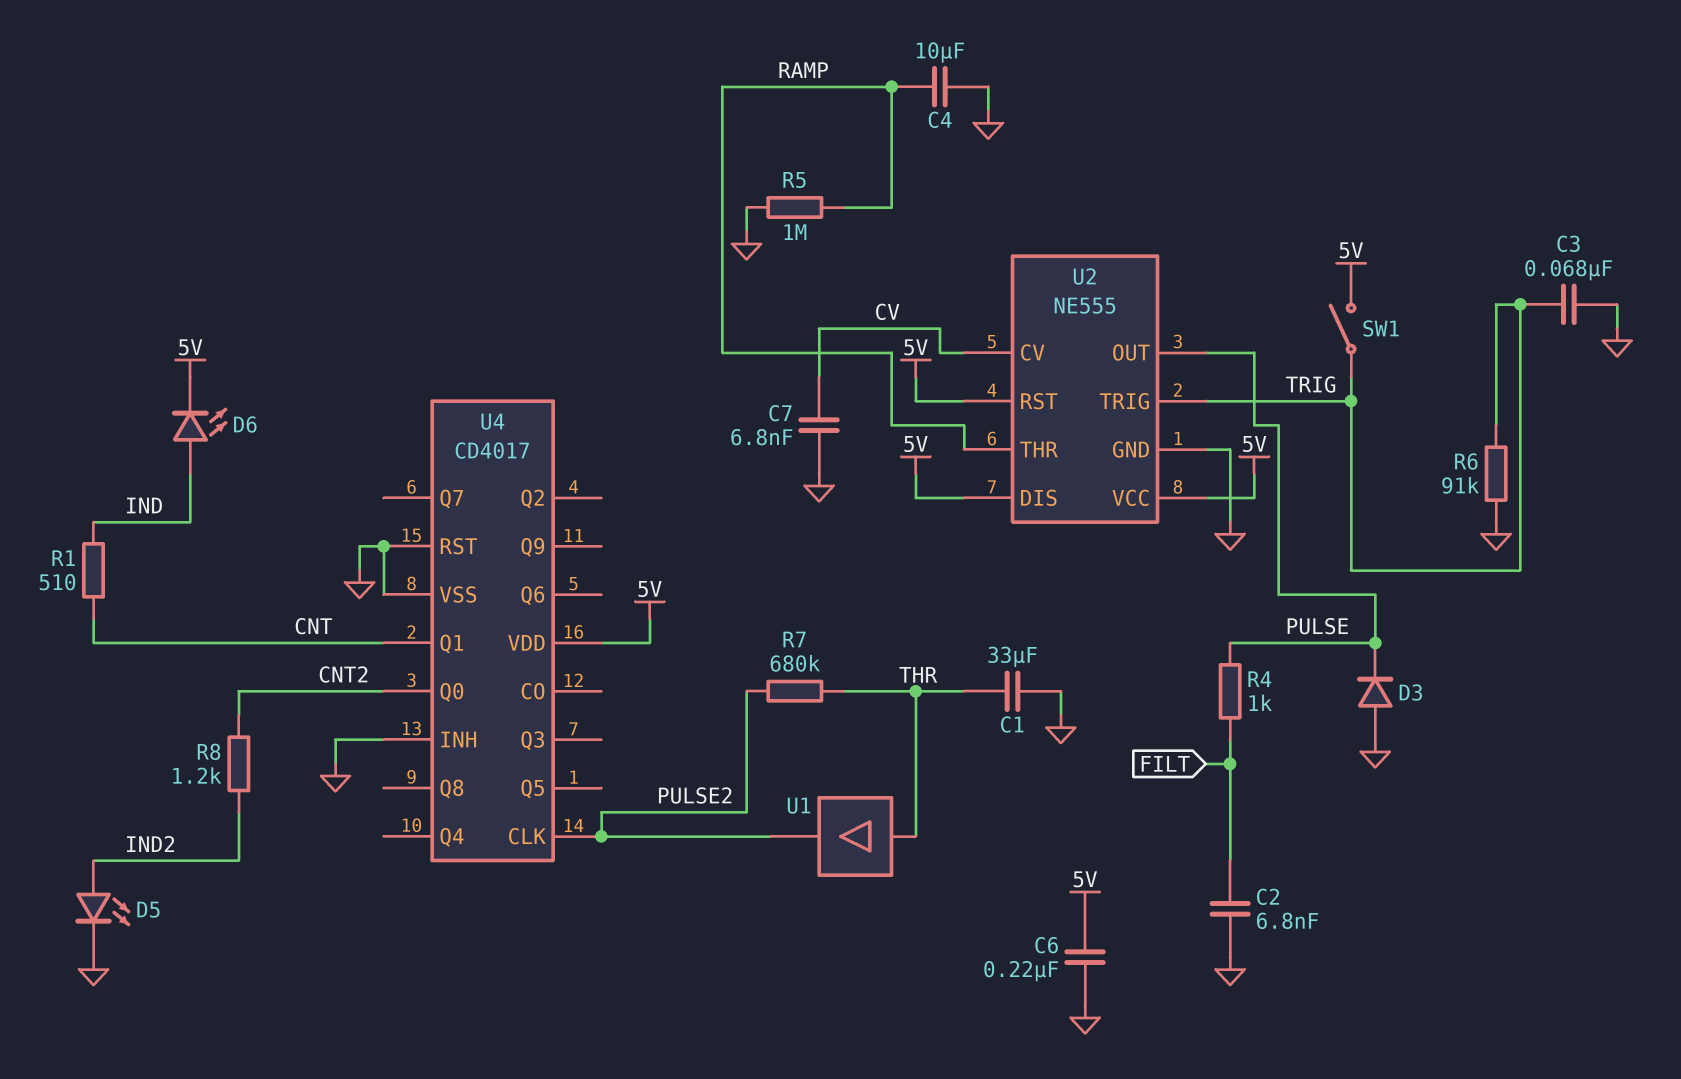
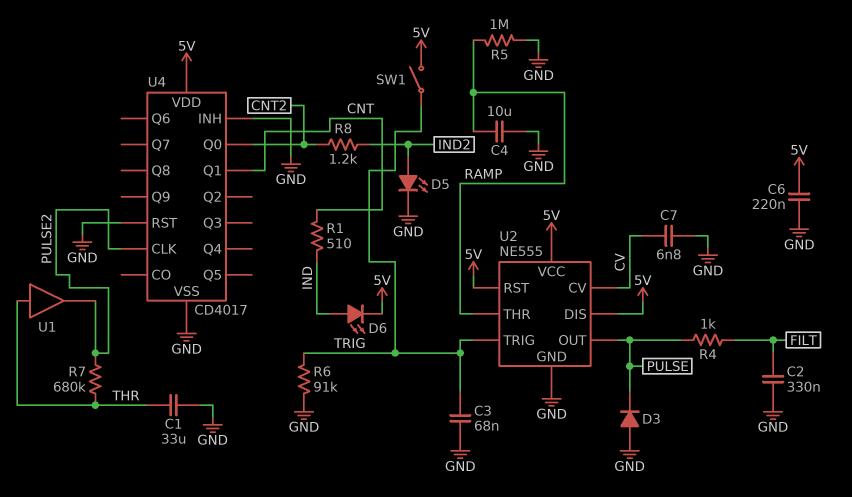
C2: 6.8nF (FILT, GND) -> 330nF (FILT, GND)

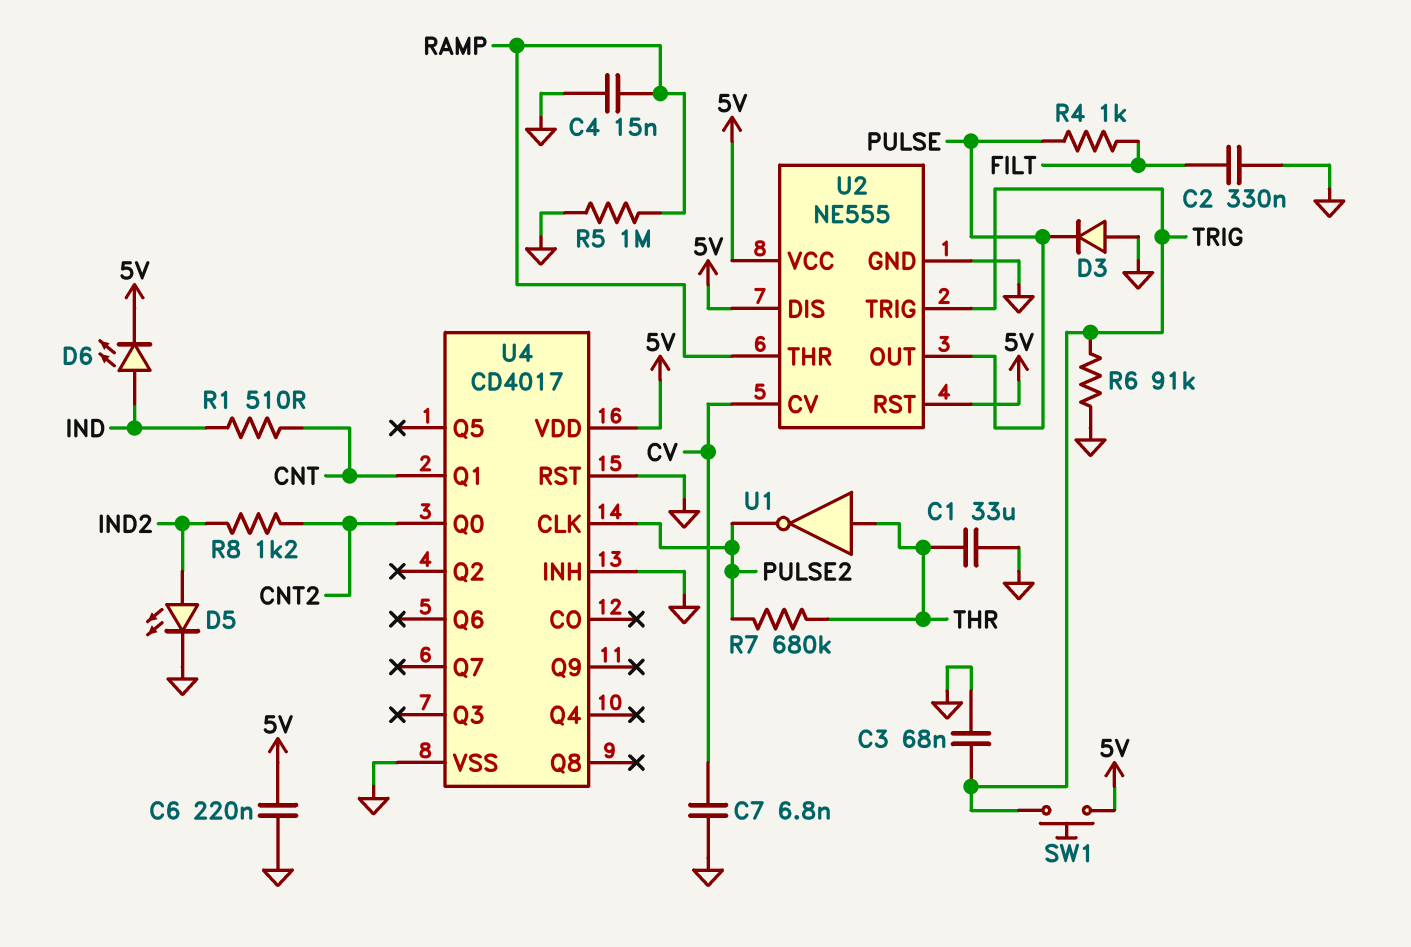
C4: 10uF (GND, RAMP) -> 15nF (GND, RAMP)
SW1: switch (5V, TRIG) -> button (5V, TRIG)
U1: buffer (in THR, out PULSE2) -> NOT (in THR, out PULSE2)

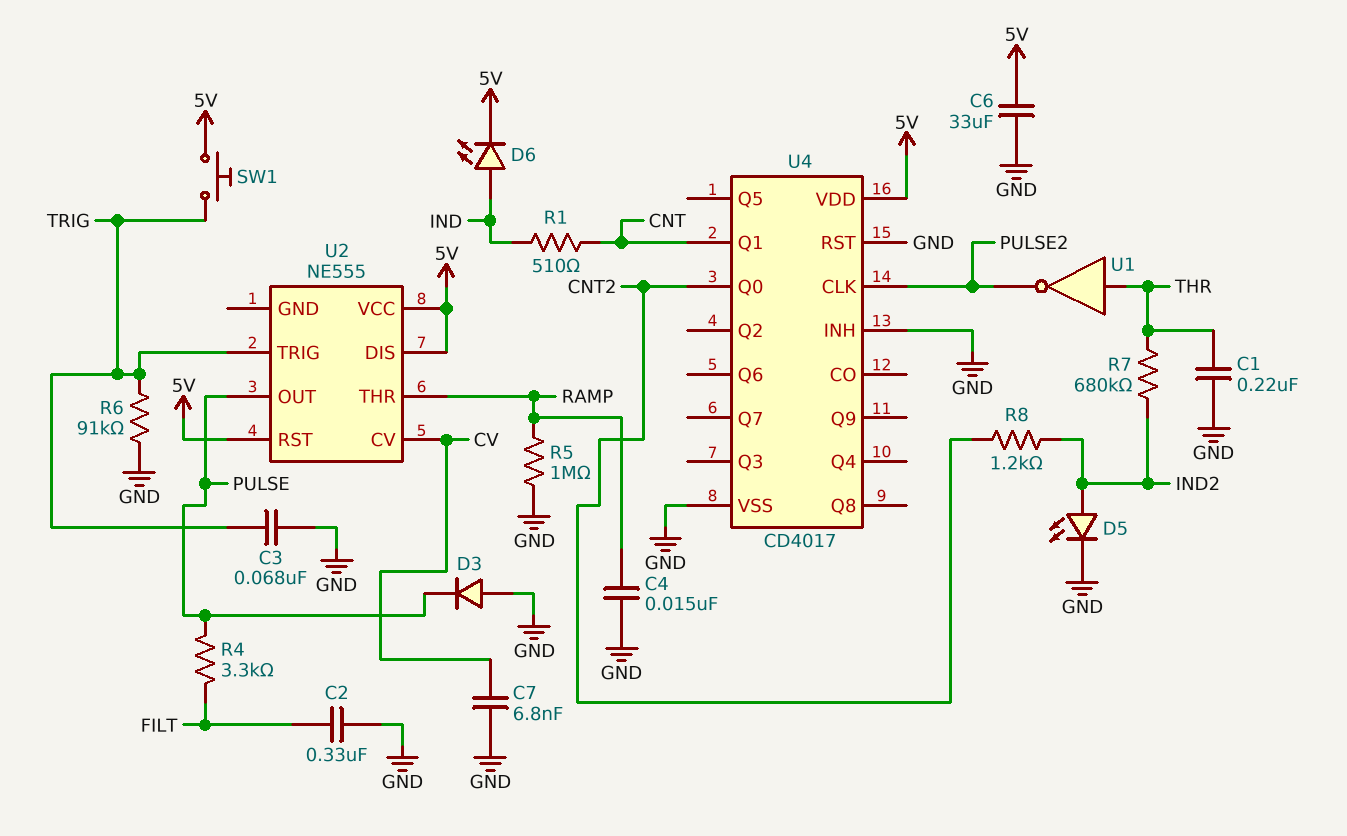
C1: 33uF (GND, THR) -> 220nF (GND, THR)
C6: 220nF (5V, GND) -> 33uF (5V, GND)
R4: 1k (FILT, PULSE) -> 3.3k (FILT, PULSE)
R7: 680k (PULSE2, THR) -> 680k (IND2, THR)
U2 pin GND: GND -> none

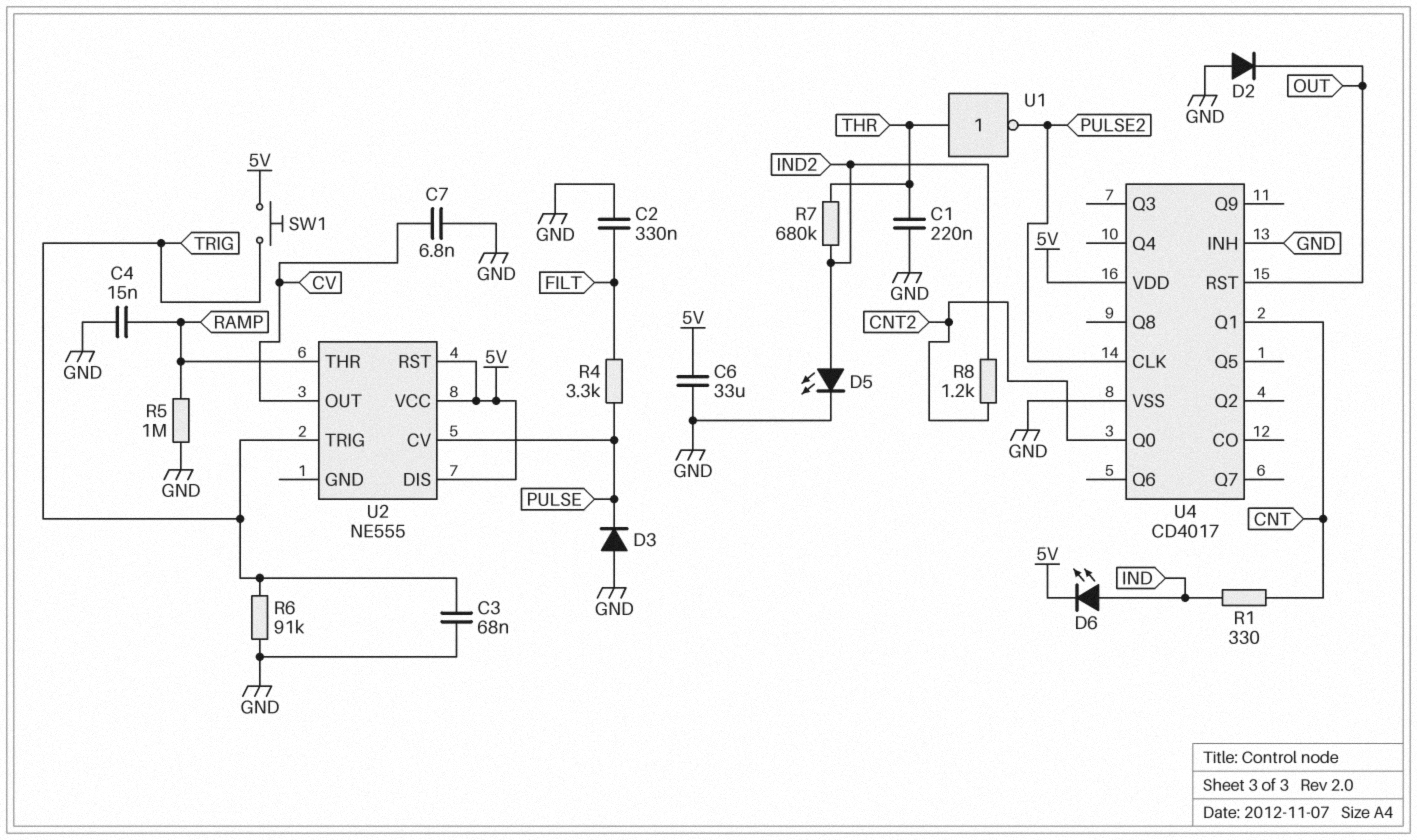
D2: none -> diode (A GND, K OUT)
R1: 510 (CNT, IND) -> 330 (CNT, IND)
U2 pin CV: CV -> PULSE
U2 pin OUT: PULSE -> CV
U4 pin RST: GND -> OUT

